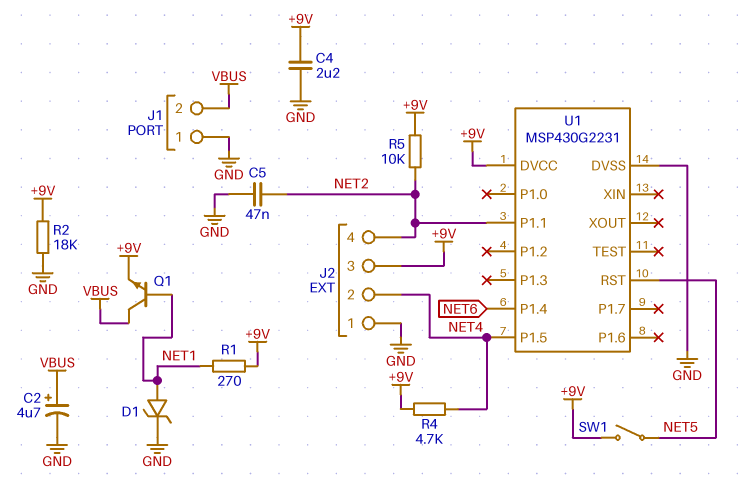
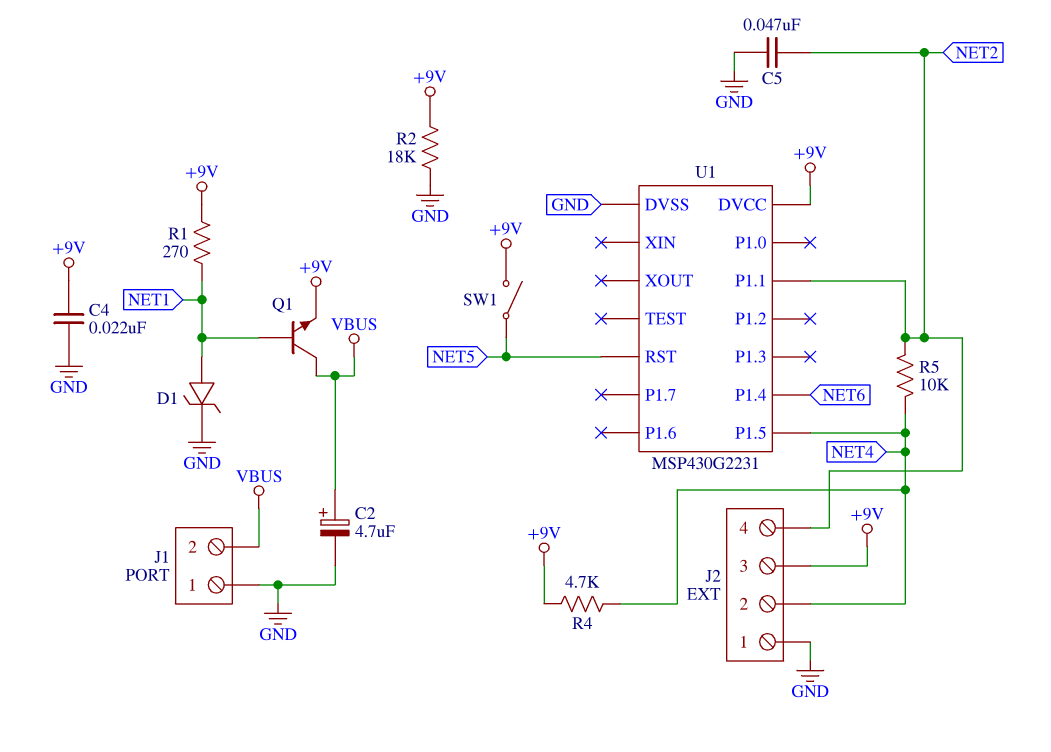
C4: 2.2uF (+9V, GND) -> 22nF (+9V, GND)
R5: 10k (+9V, NET2) -> 10k (NET2, NET4)

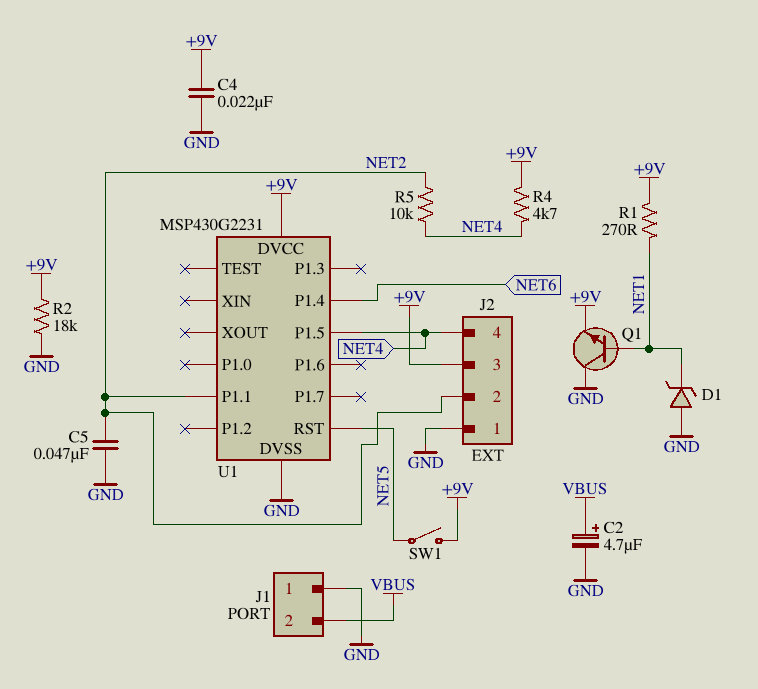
D1: zener (A NET1, K GND) -> zener (A GND, K NET1)
J2 pin 2: NET4 -> NET2
J2 pin 4: NET2 -> NET4
Q1: NPN (B NET1, C VBUS, E +9V) -> NPN (B NET1, C GND, E +9V)

